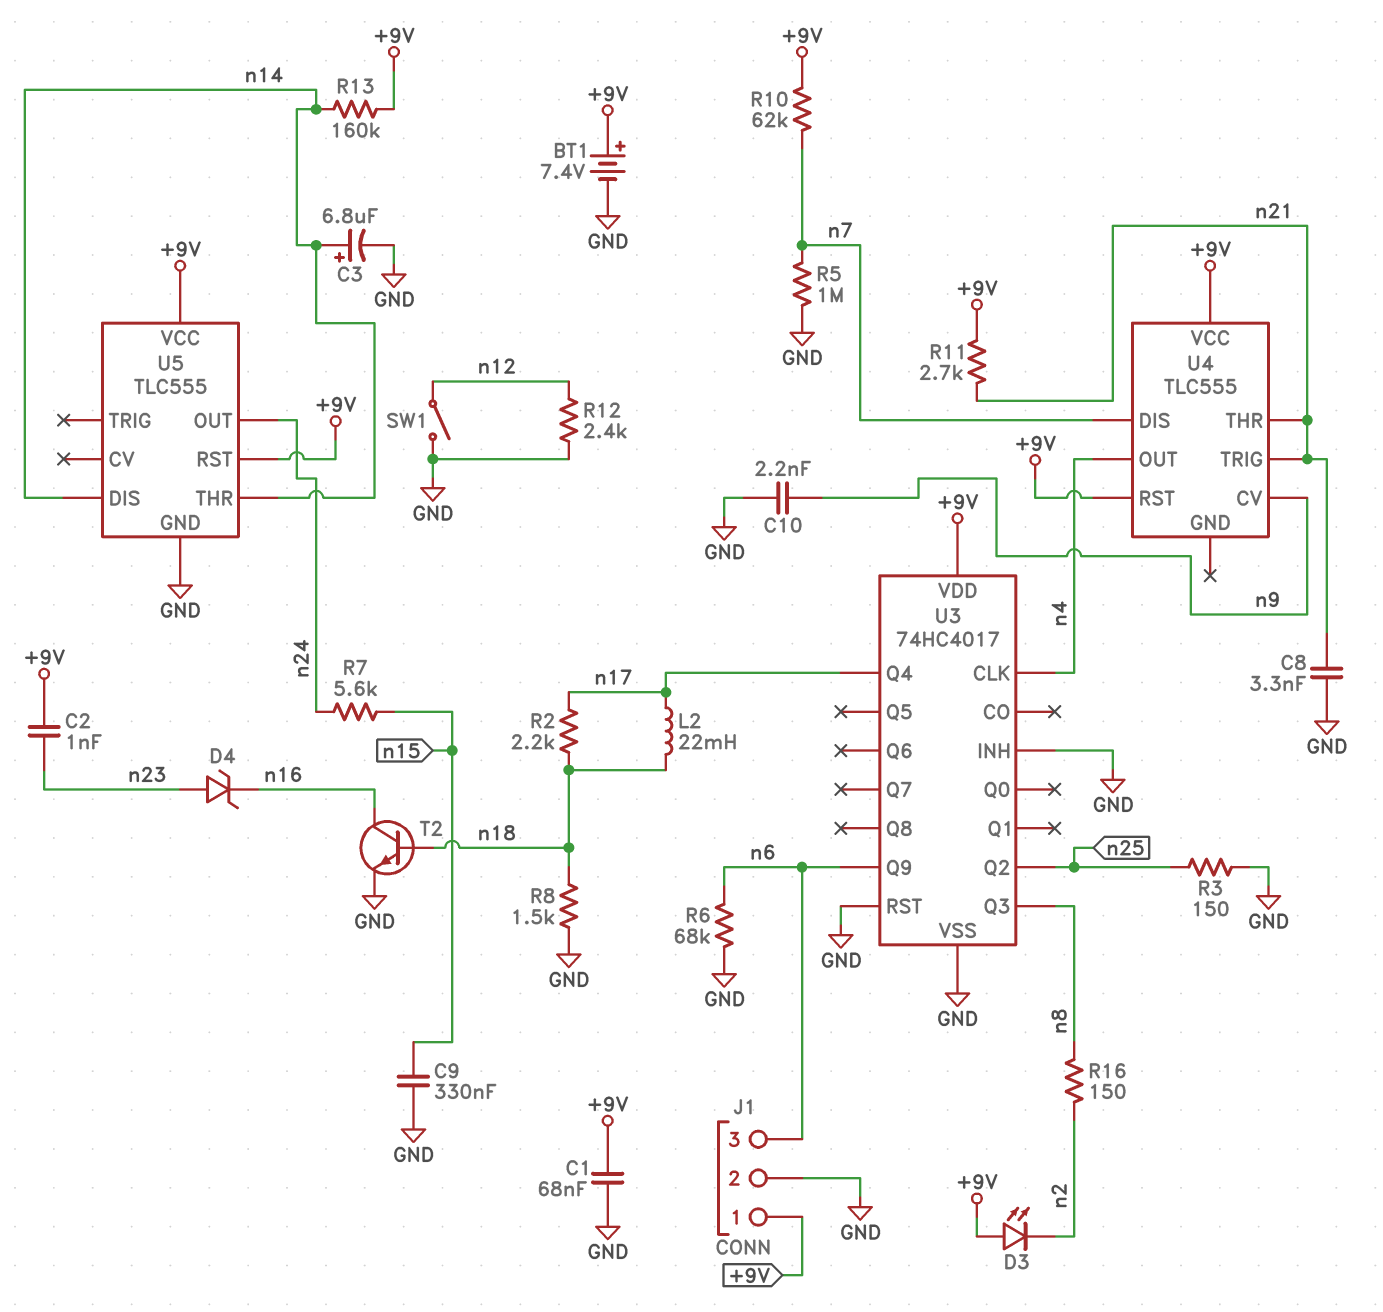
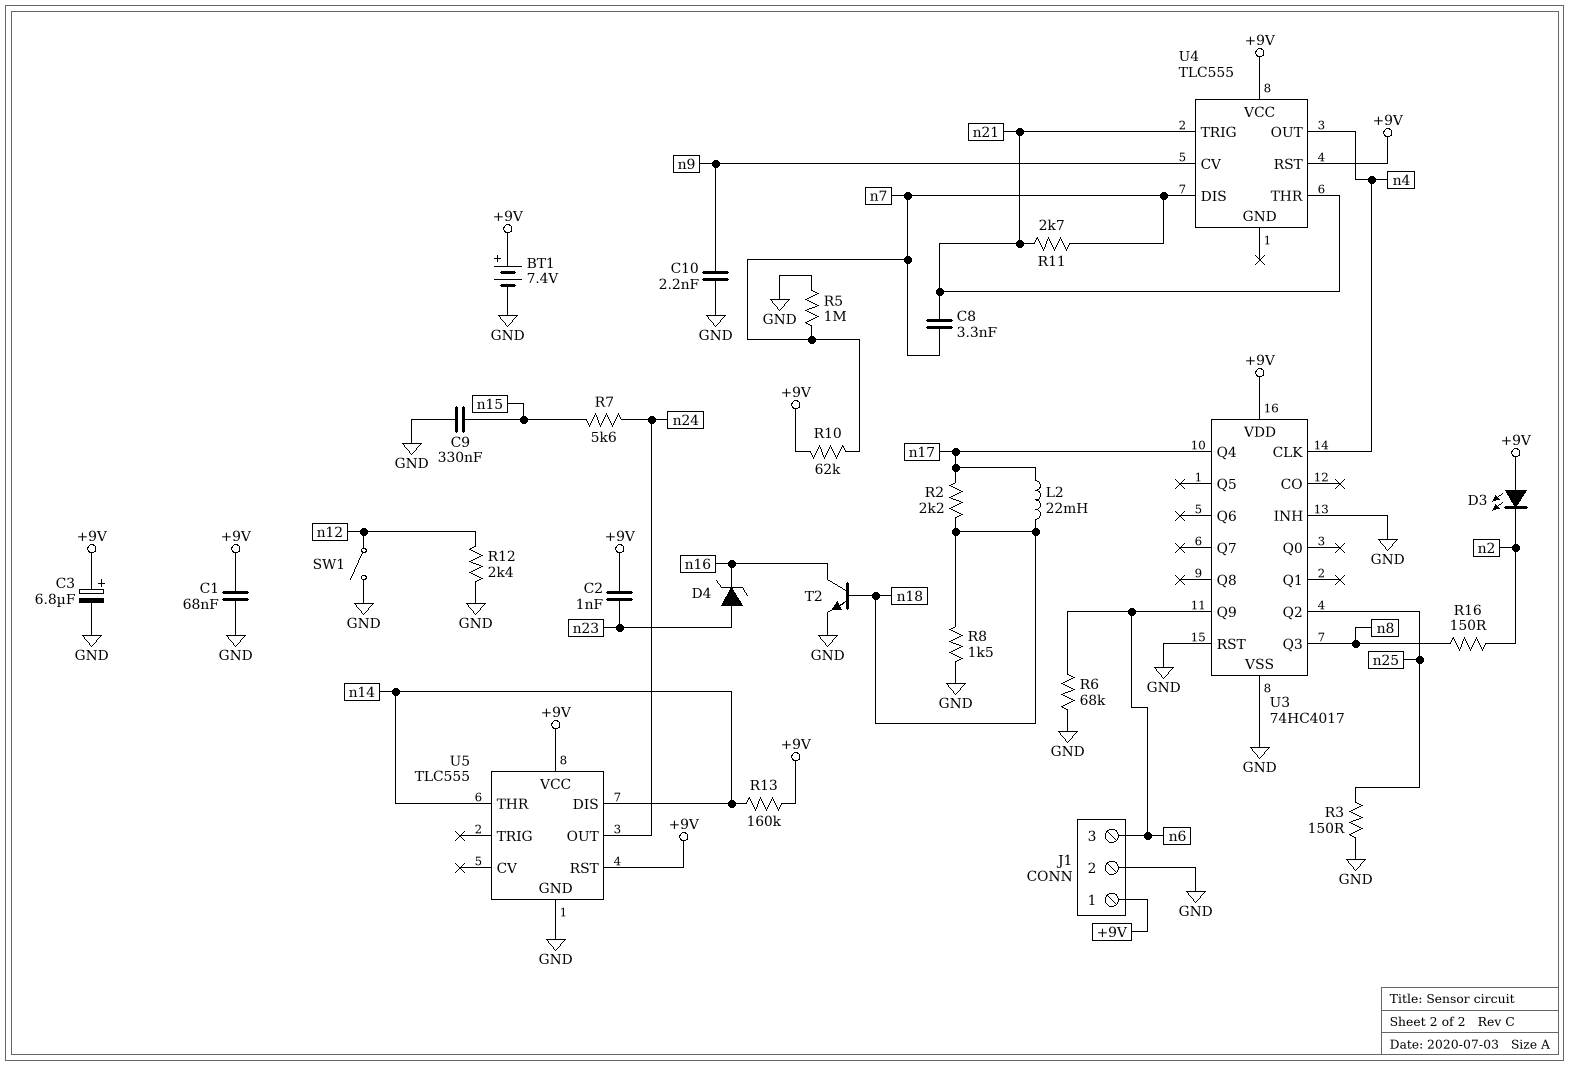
C3: 6.8uF (plus n14, minus GND) -> 6.8uF (plus +9V, minus GND)
C8: 3.3nF (GND, n21) -> 3.3nF (n7, n21)
R11: 2.7k (+9V, n21) -> 2.7k (n7, n21)

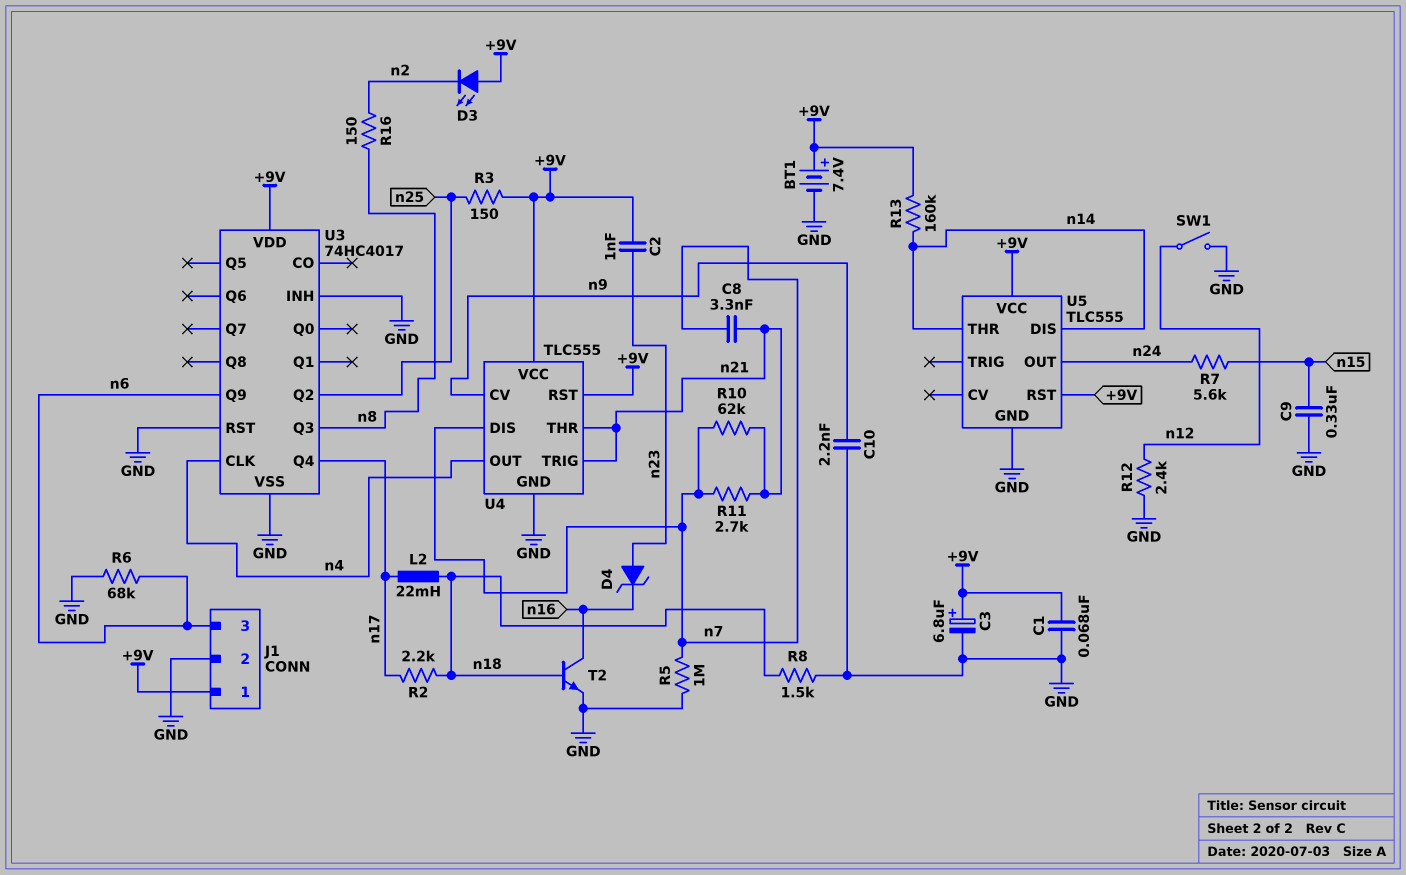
R3: 150 (GND, n25) -> 150 (+9V, n25)
R10: 62k (+9V, n7) -> 62k (n7, n21)
U4 pin GND: none -> GND

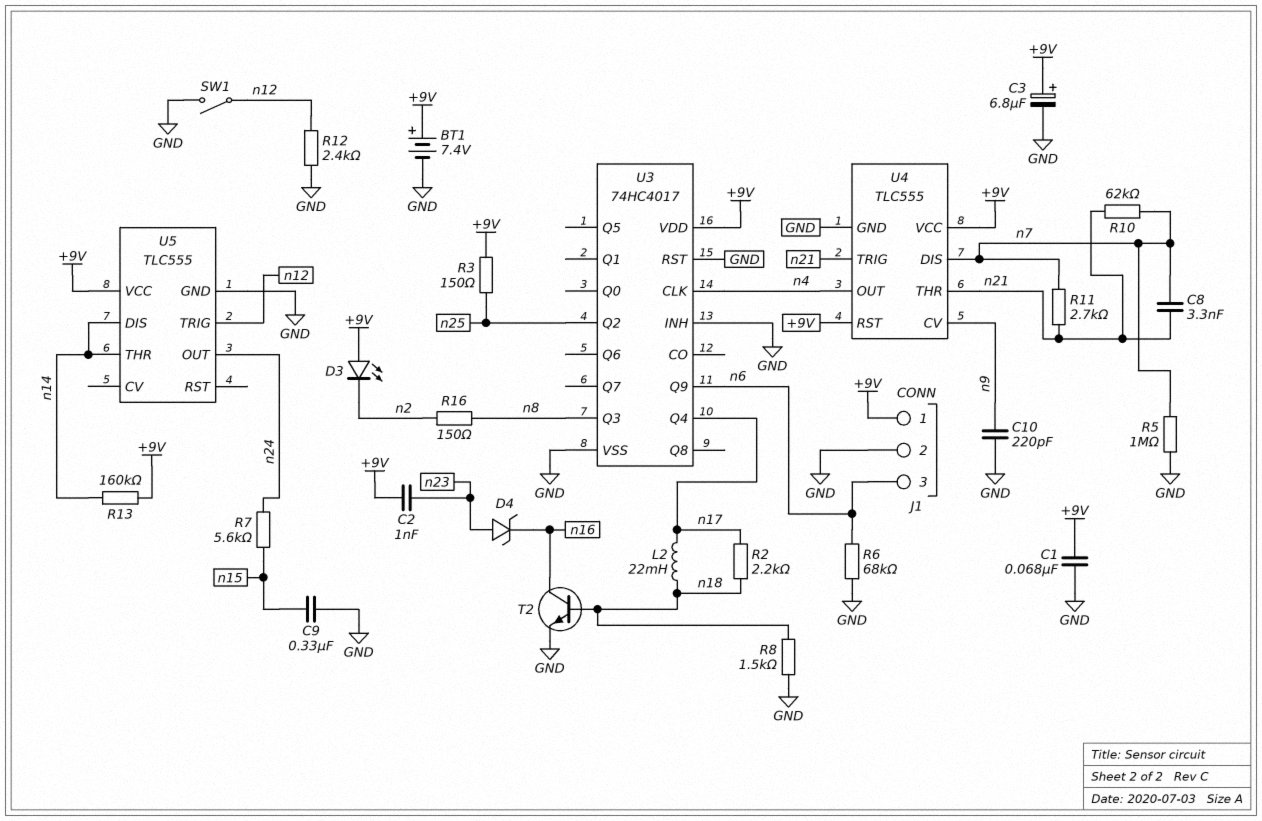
C10: 2.2nF (GND, n9) -> 220pF (GND, n9)
U5 pin RST: +9V -> none
U5 pin TRIG: none -> n12

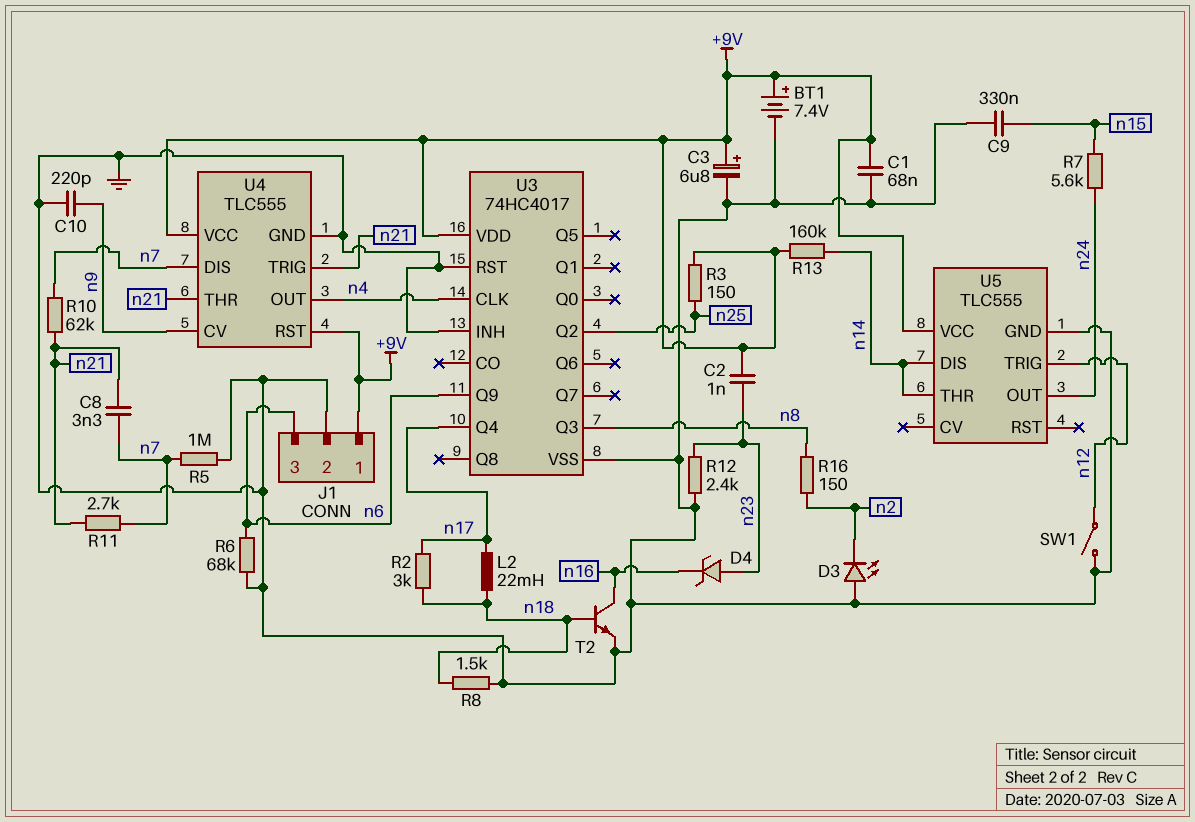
D3: LED (A +9V, K n2) -> LED (A GND, K n2)
R2: 2.2k (n17, n18) -> 3k (n17, n18)
R12: 2.4k (GND, n12) -> 2.4k (GND, n23)

